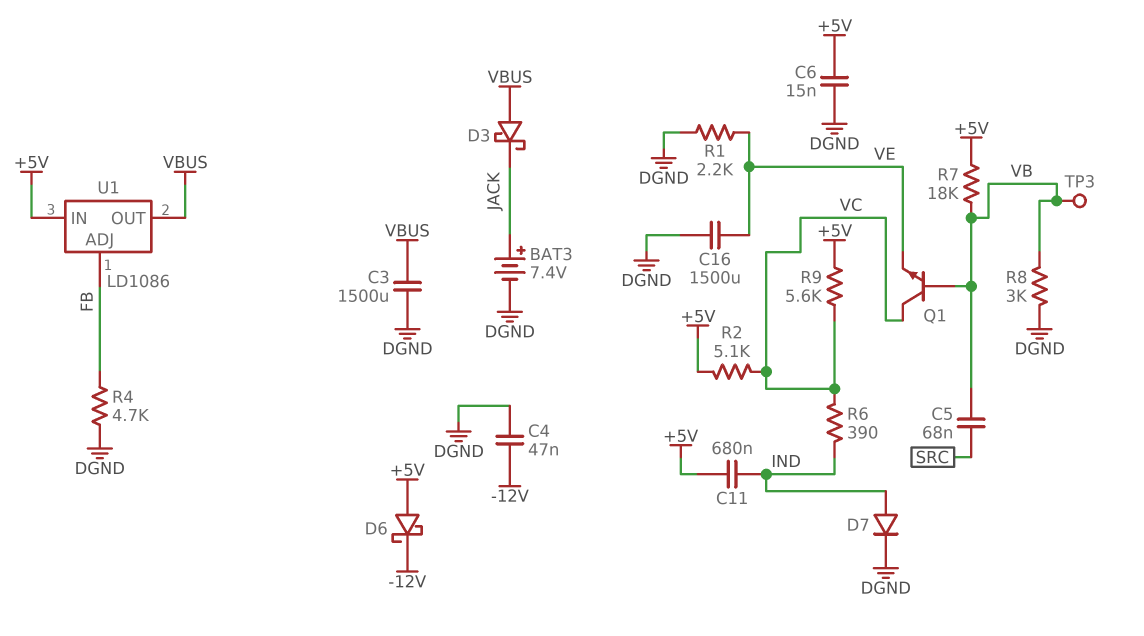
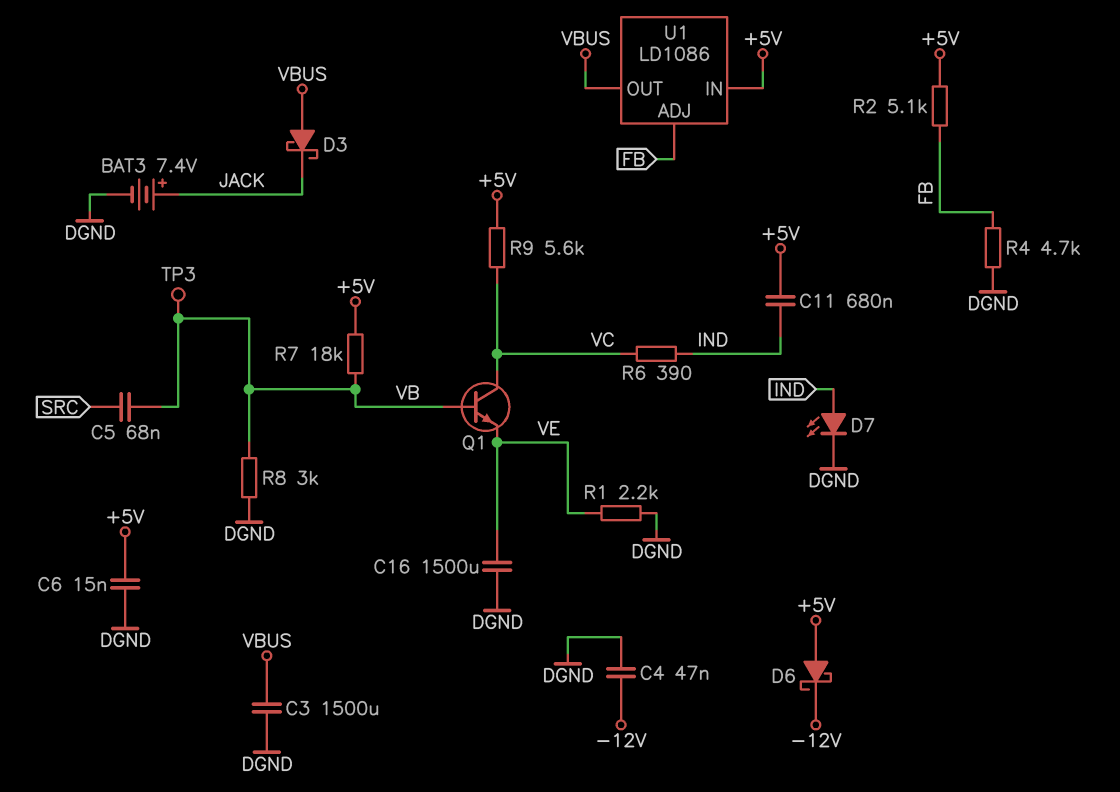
D7: diode (A IND, K DGND) -> LED (A IND, K DGND)
R2: 5.1k (+5V, VC) -> 5.1k (+5V, FB)

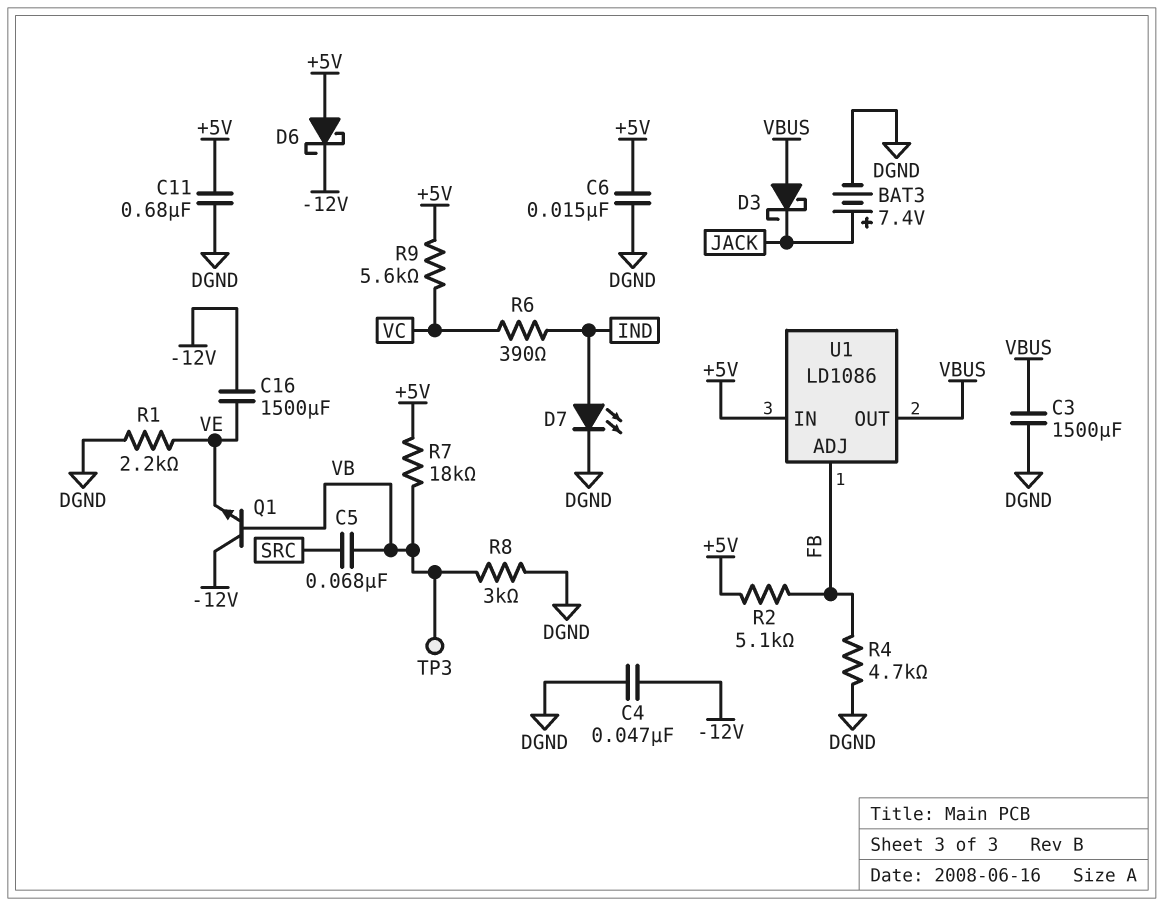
C11: 680nF (+5V, IND) -> 680nF (+5V, DGND)
C16: 1500uF (DGND, VE) -> 1500uF (-12V, VE)
Q1: NPN (B VB, C VC, E VE) -> NPN (B VB, C -12V, E VE)

